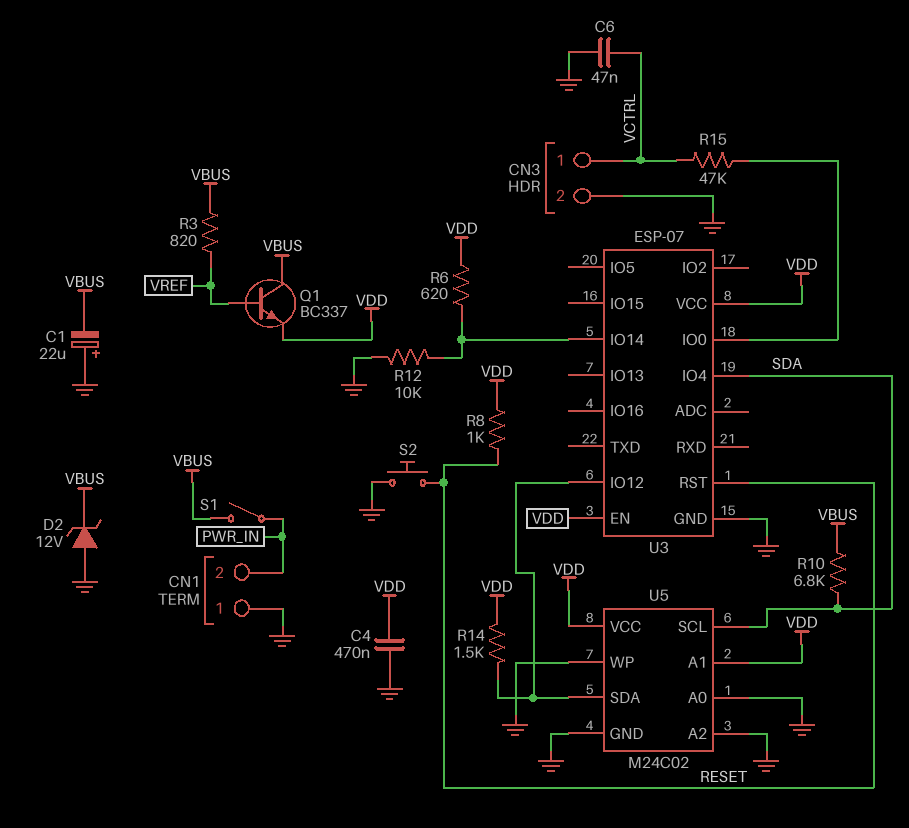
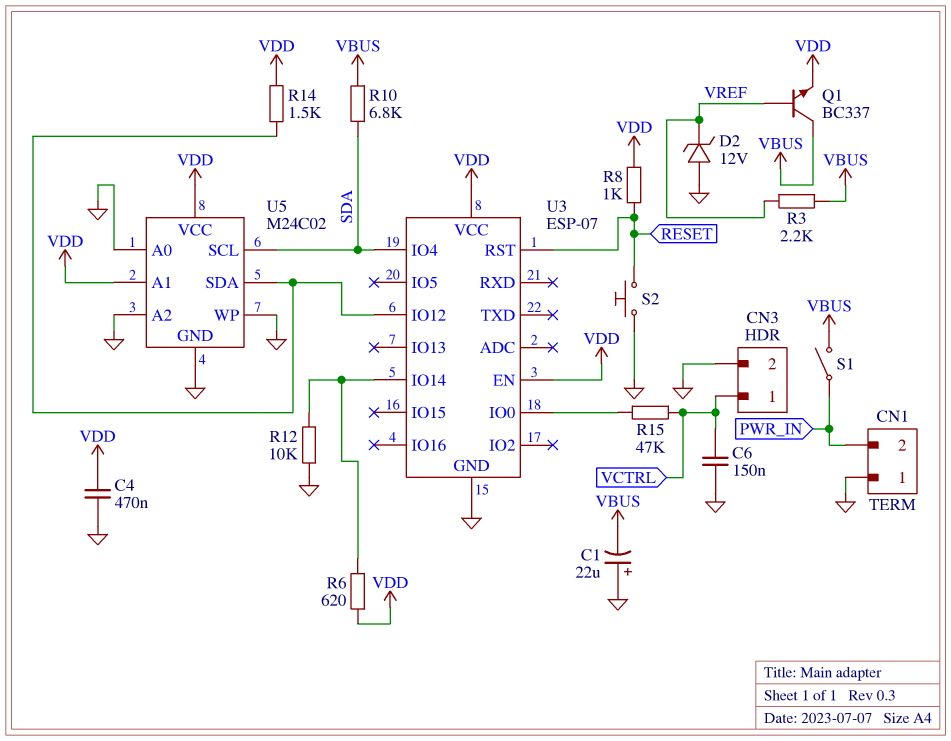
C6: 47nF (GND, VCTRL) -> 150nF (GND, VCTRL)
D2: zener 12V (A GND, K VBUS) -> zener 12V (A GND, K VREF)
R3: 820 (VBUS, VREF) -> 2.2k (VBUS, VREF)

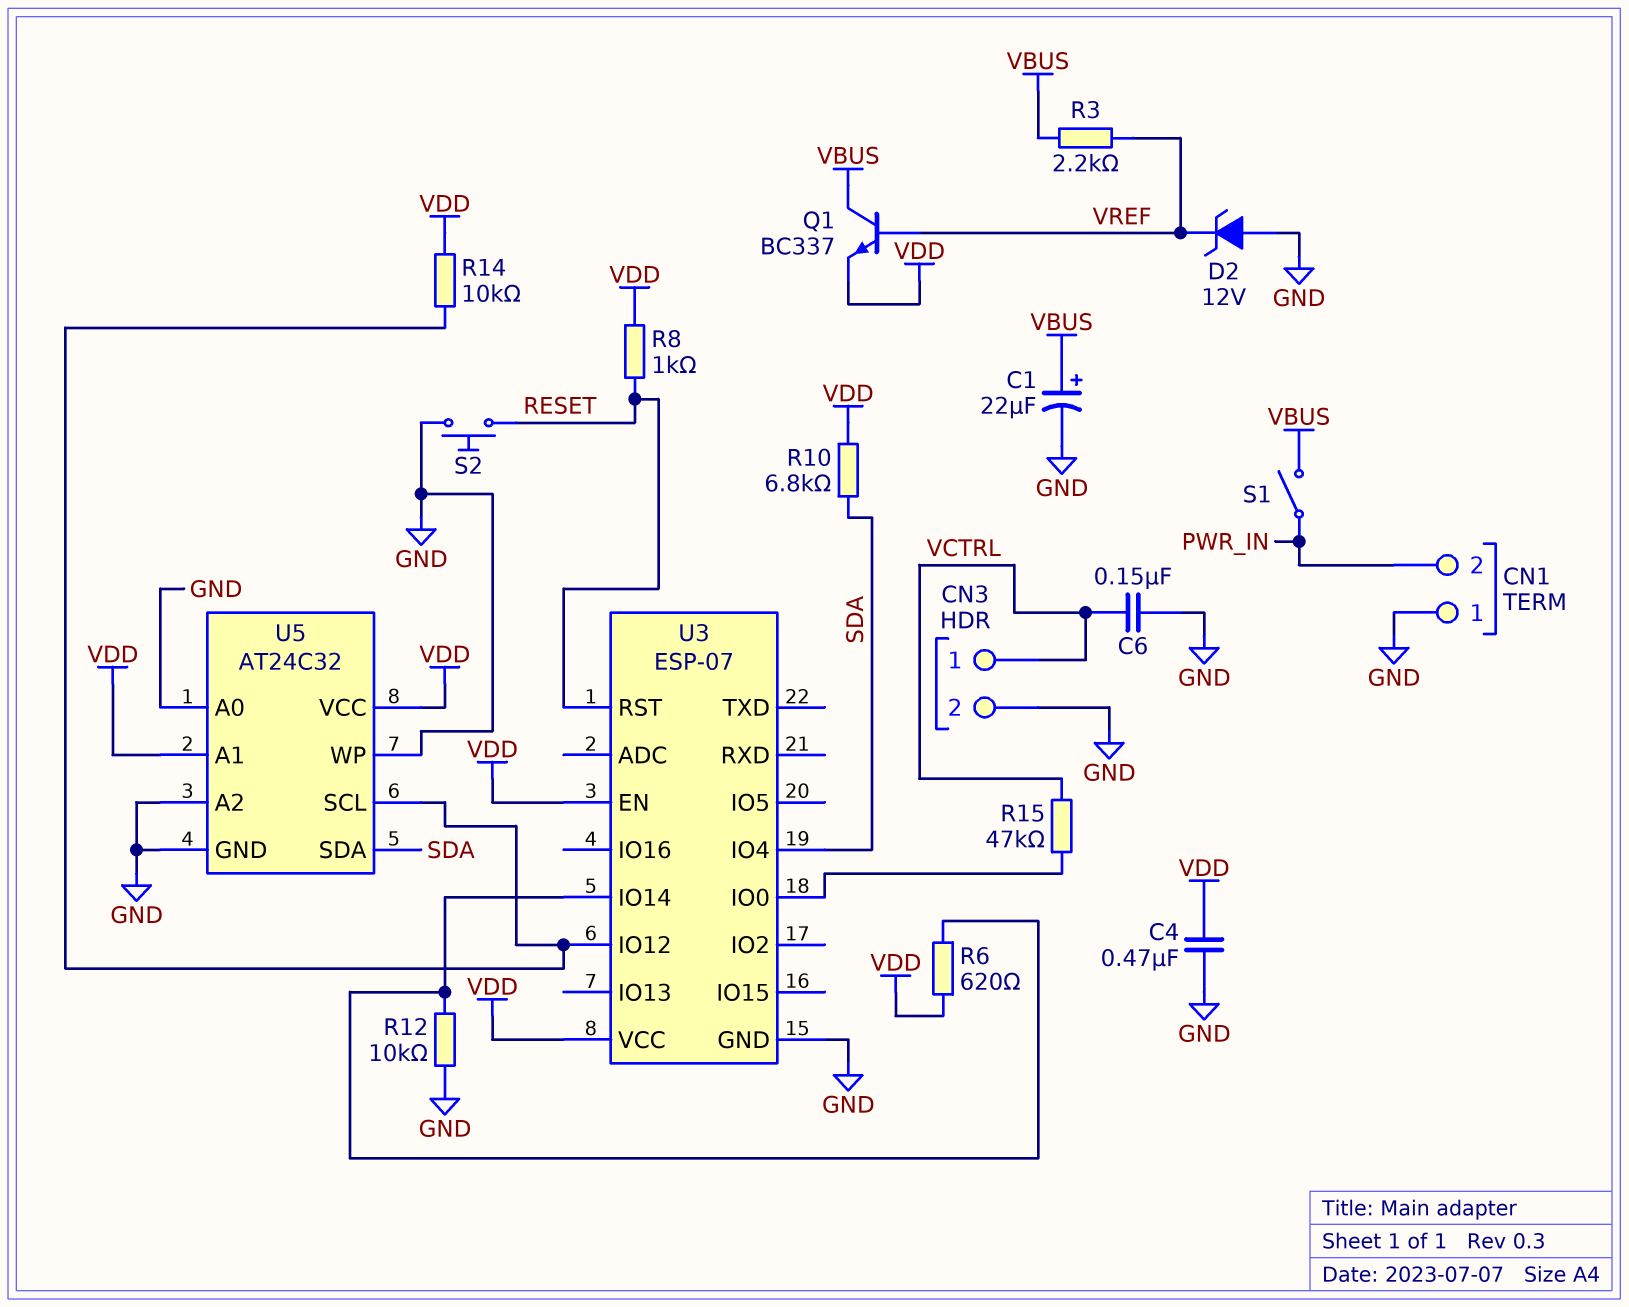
C1: 22uF (plus GND, minus VBUS) -> 22uF (plus VBUS, minus GND)
R10: 6.8k (SDA, VBUS) -> 6.8k (SDA, VDD)
R14: 1.5k (U3/IO12, VDD) -> 10k (U3/IO12, VDD)
U5: M24C02 -> AT24C32
U5 pin SCL: SDA -> U3/IO12
U5 pin SDA: U3/IO12 -> SDA

